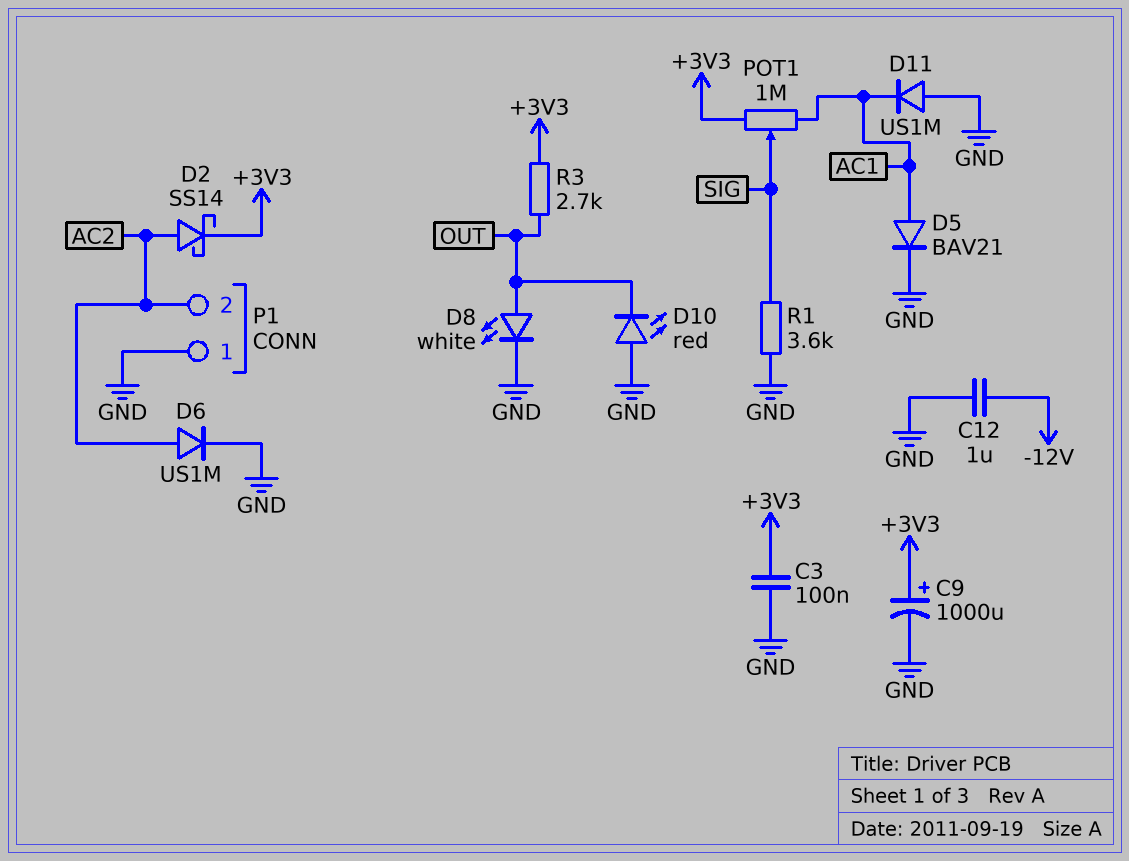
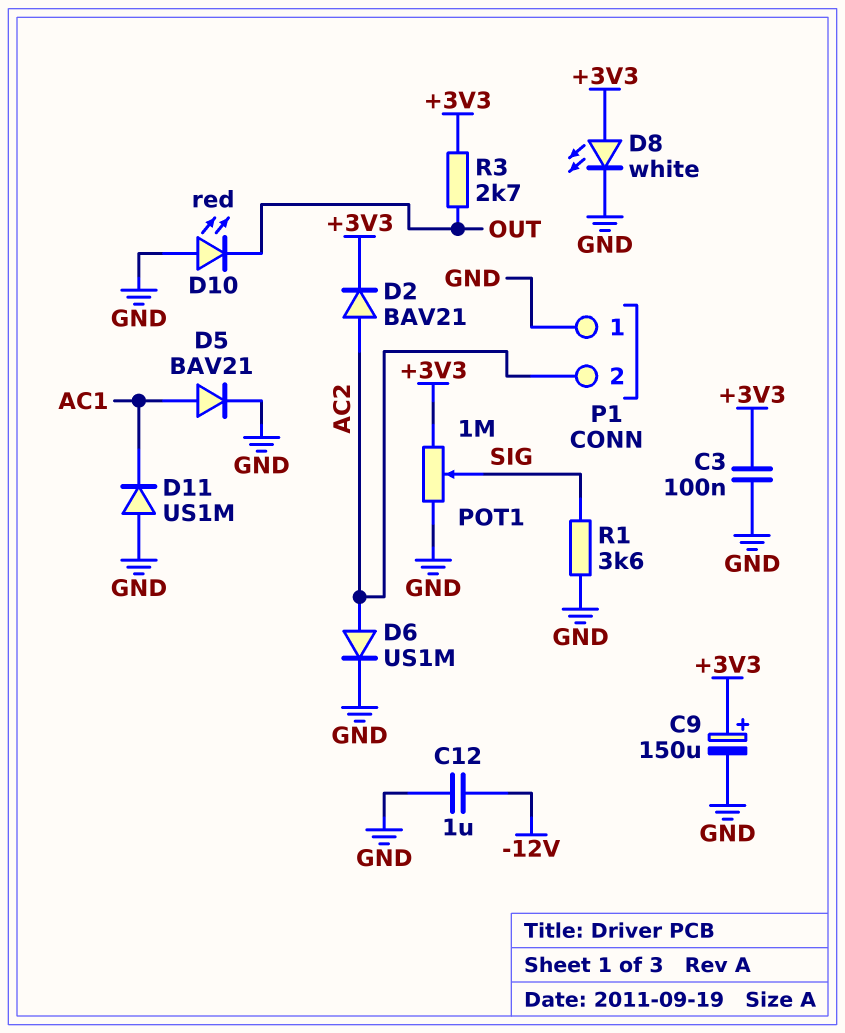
C9: 1000uF (plus +3V3, minus GND) -> 150uF (plus +3V3, minus GND)
D2: schottky SS14 (A AC2, K +3V3) -> diode BAV21 (A AC2, K +3V3)
D8: LED white (A OUT, K GND) -> LED white (A +3V3, K GND)
POT1: 1M (+3V3, AC1, wiper SIG) -> 1M (+3V3, GND, wiper SIG)

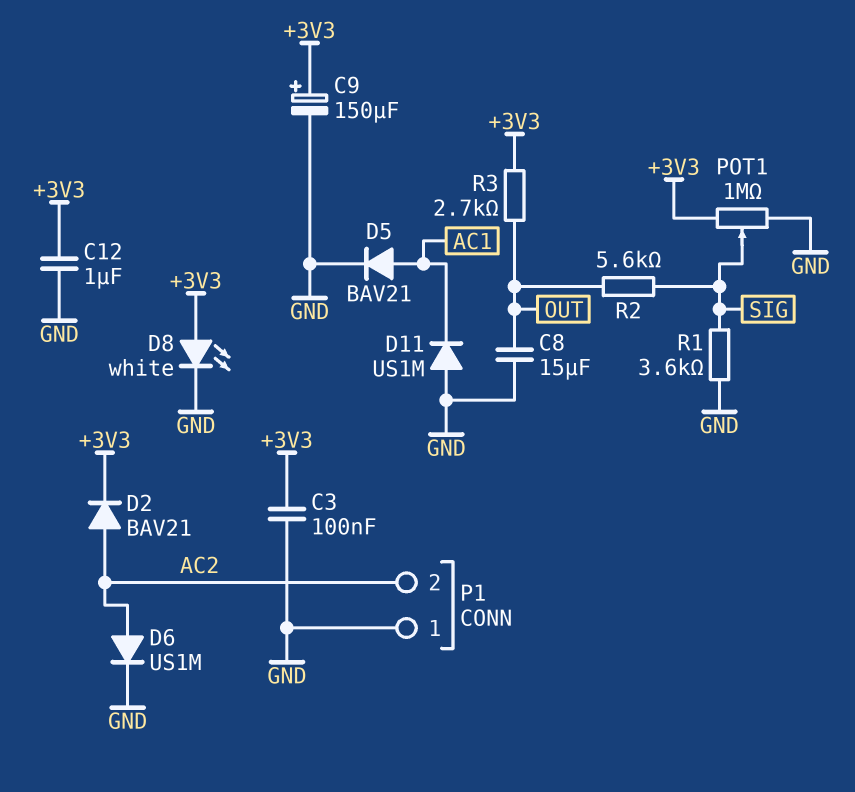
C8: none -> 15uF (GND, OUT)
C12: 1uF (-12V, GND) -> 1uF (+3V3, GND)
D10: LED red (A GND, K OUT) -> none
R2: none -> 5.6k (OUT, SIG)

